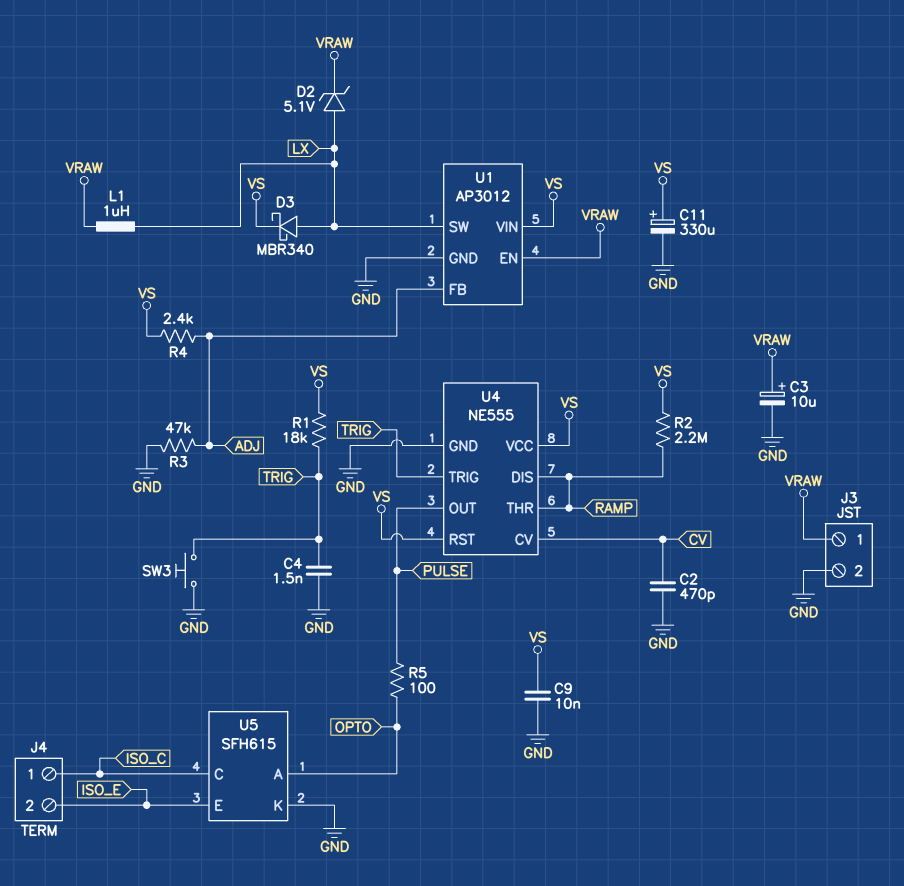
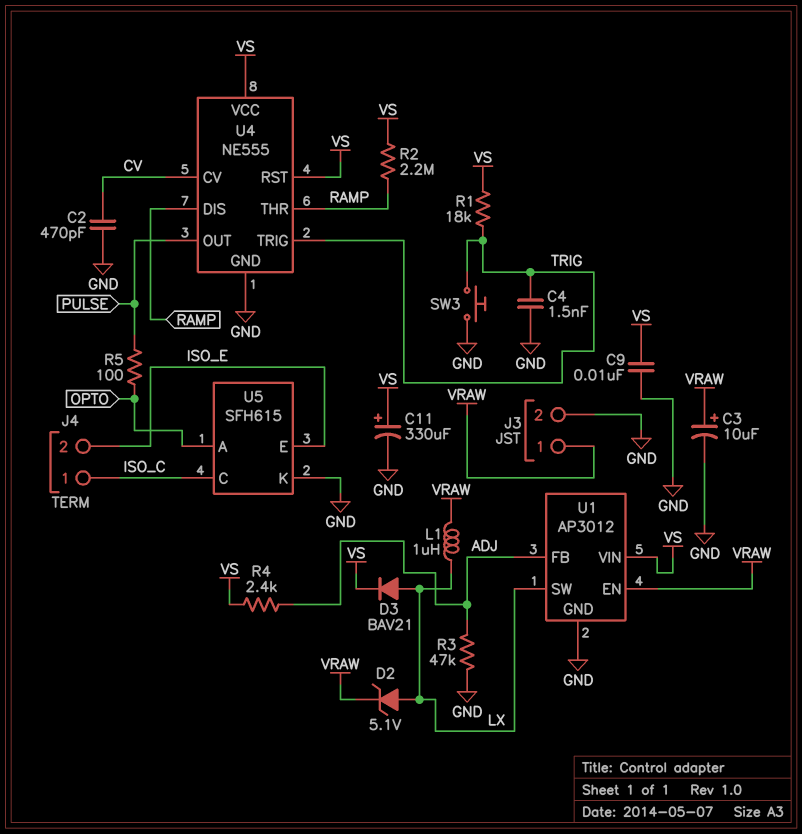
D3: schottky MBR340 (A LX, K VS) -> diode BAV21 (A LX, K VS)

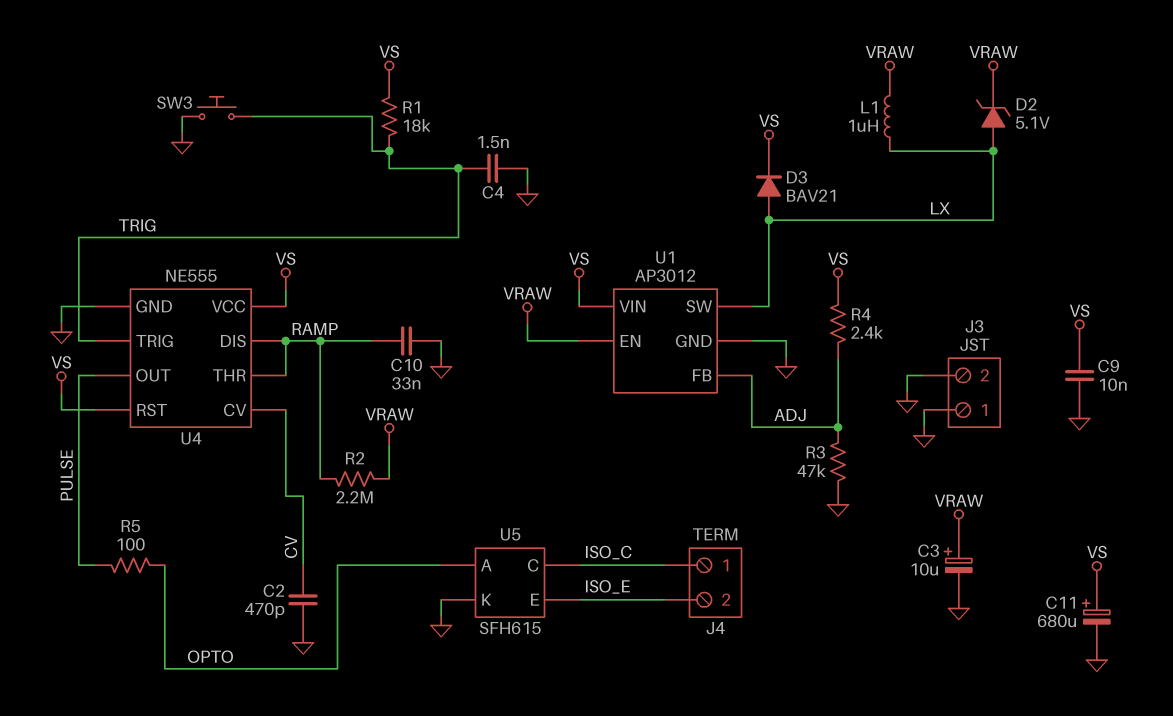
C10: none -> 33nF (GND, RAMP)
C11: 330uF (plus VS, minus GND) -> 680uF (plus VS, minus GND)
J3 pin 1: VRAW -> GND
R2: 2.2M (RAMP, VS) -> 2.2M (RAMP, VRAW)

